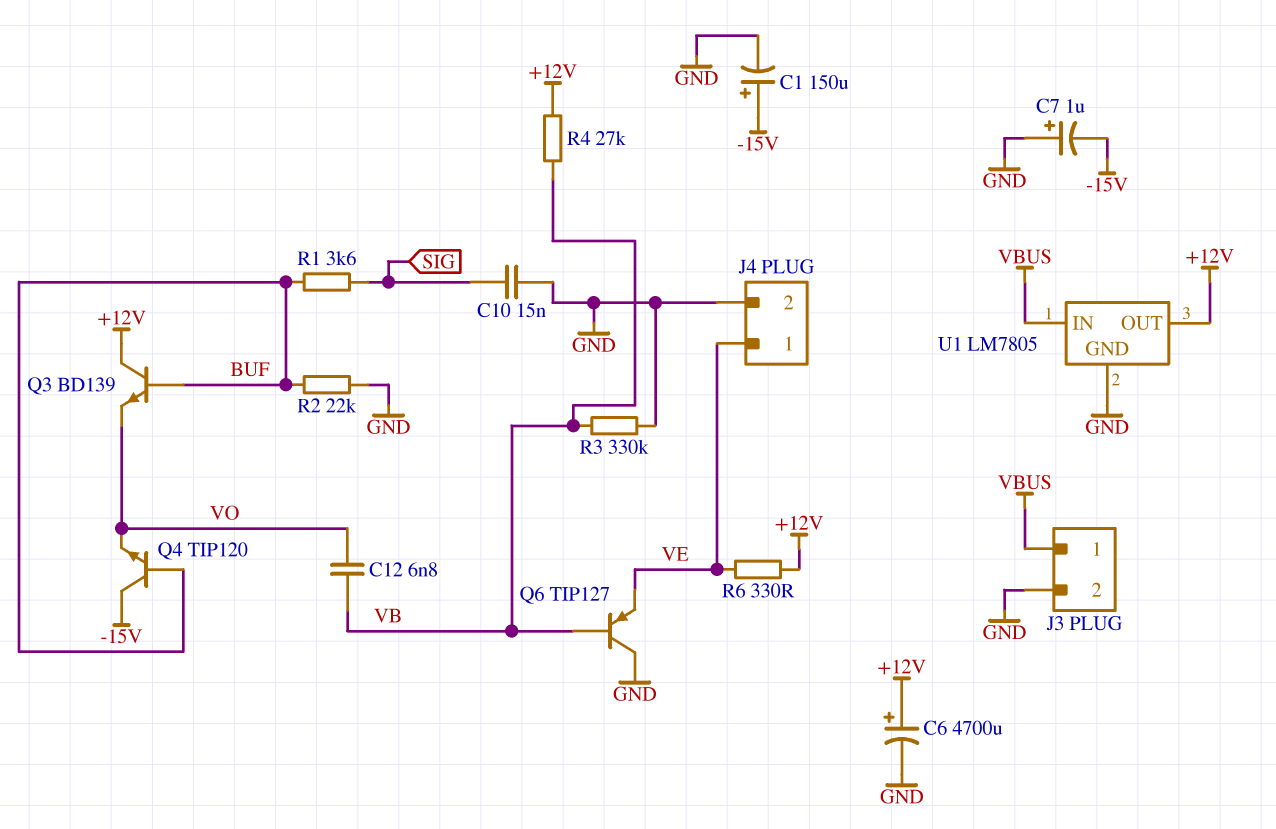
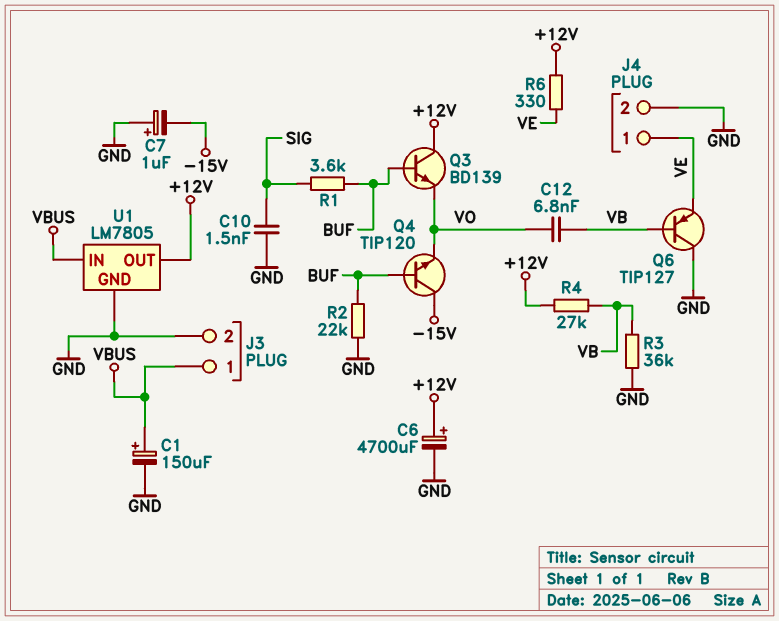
C1: 150uF (plus -15V, minus GND) -> 150uF (plus VBUS, minus GND)
C10: 15nF (GND, SIG) -> 1.5nF (GND, SIG)
R3: 330k (GND, VB) -> 36k (GND, VB)

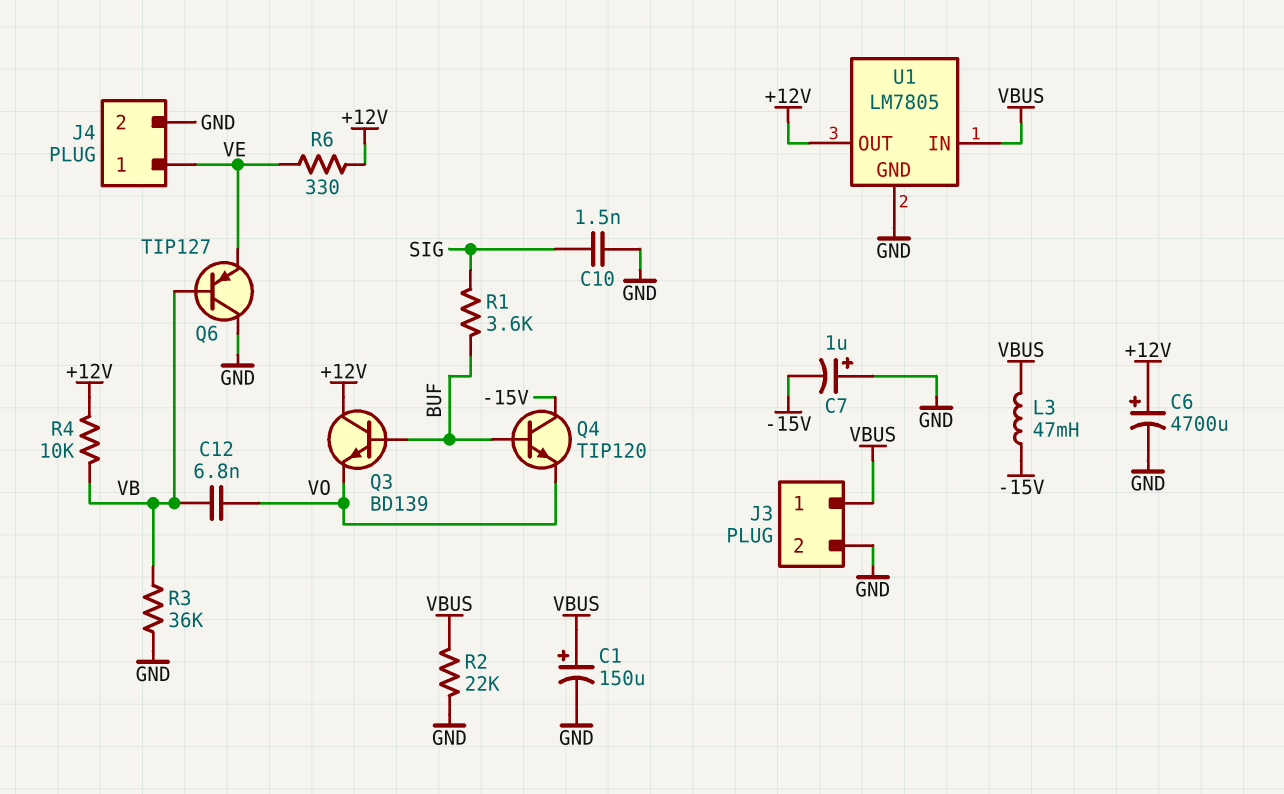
L3: none -> 47mH (-15V, VBUS)
R2: 22k (BUF, GND) -> 22k (GND, VBUS)
R4: 27k (+12V, VB) -> 10k (+12V, VB)

